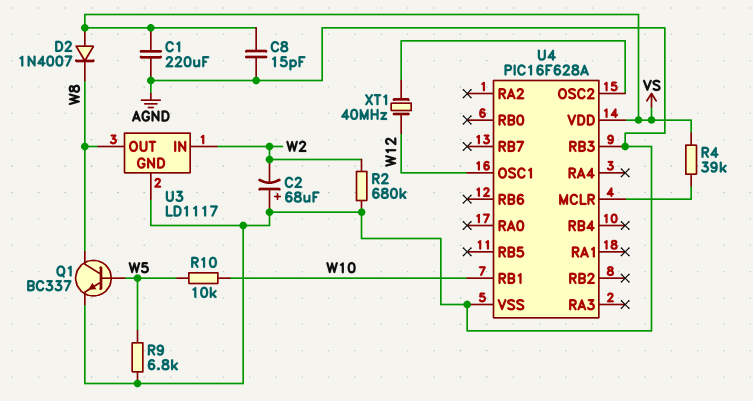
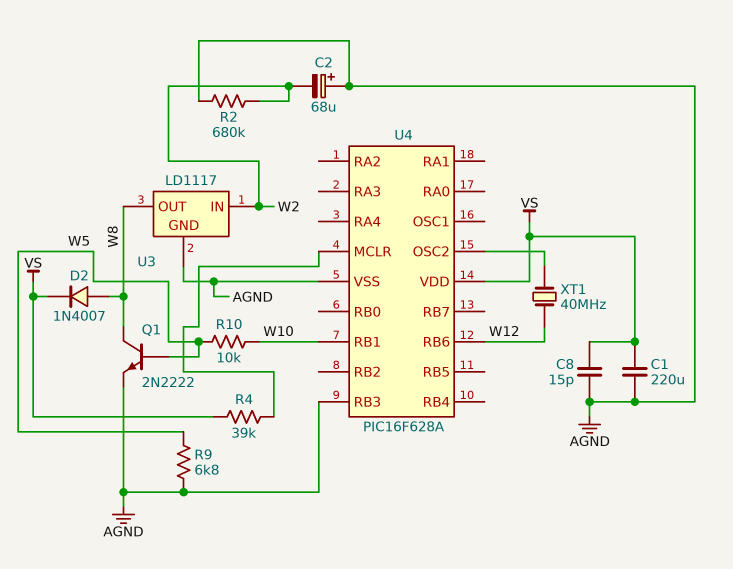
D2: diode 1N4007 (A VS, K W8) -> diode 1N4007 (A W8, K VS)
Q1: NPN BC337 (B W5, C W8, E AGND) -> NPN 2N2222 (B W5, C W8, E AGND)
U4 pin OSC1: W12 -> none
U4 pin RB6: none -> W12

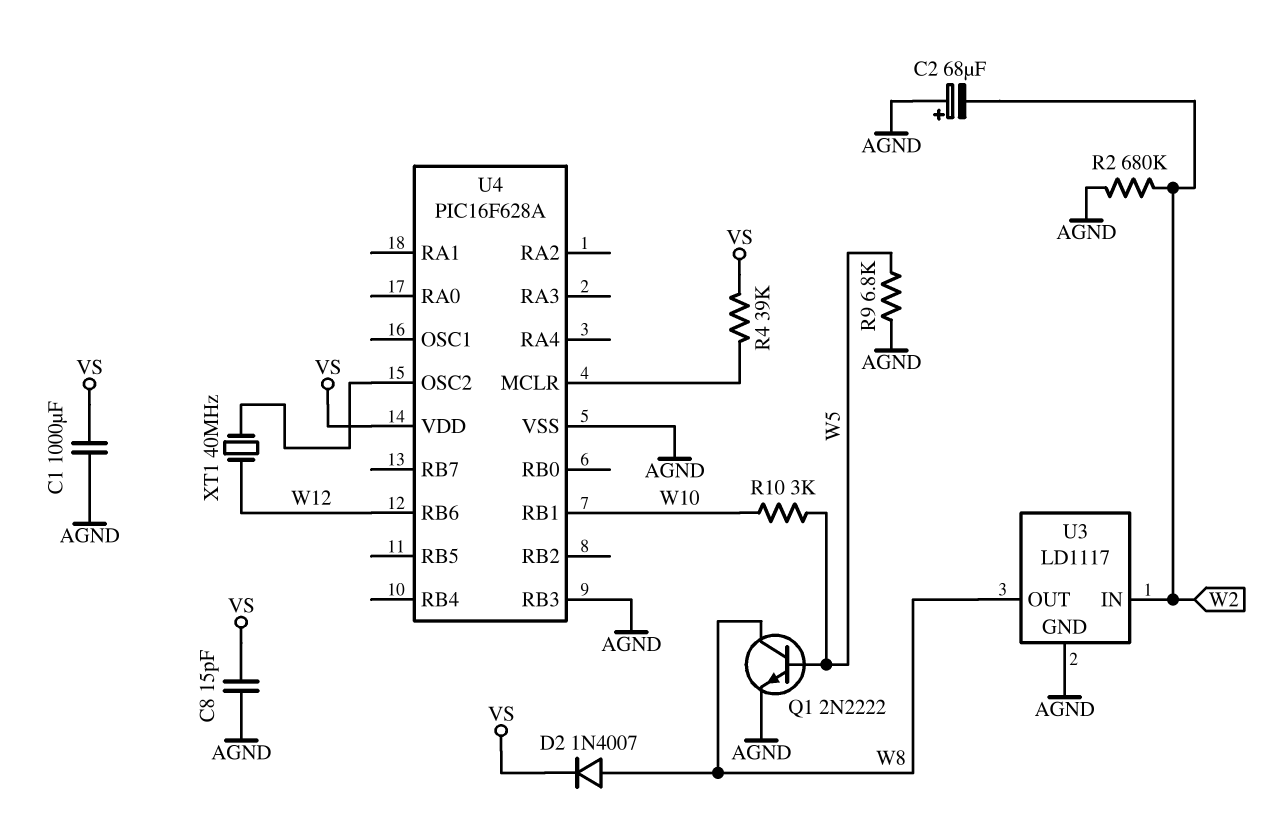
C1: 220uF (AGND, VS) -> 1000uF (AGND, VS)
R10: 10k (W5, W10) -> 3k (W5, W10)

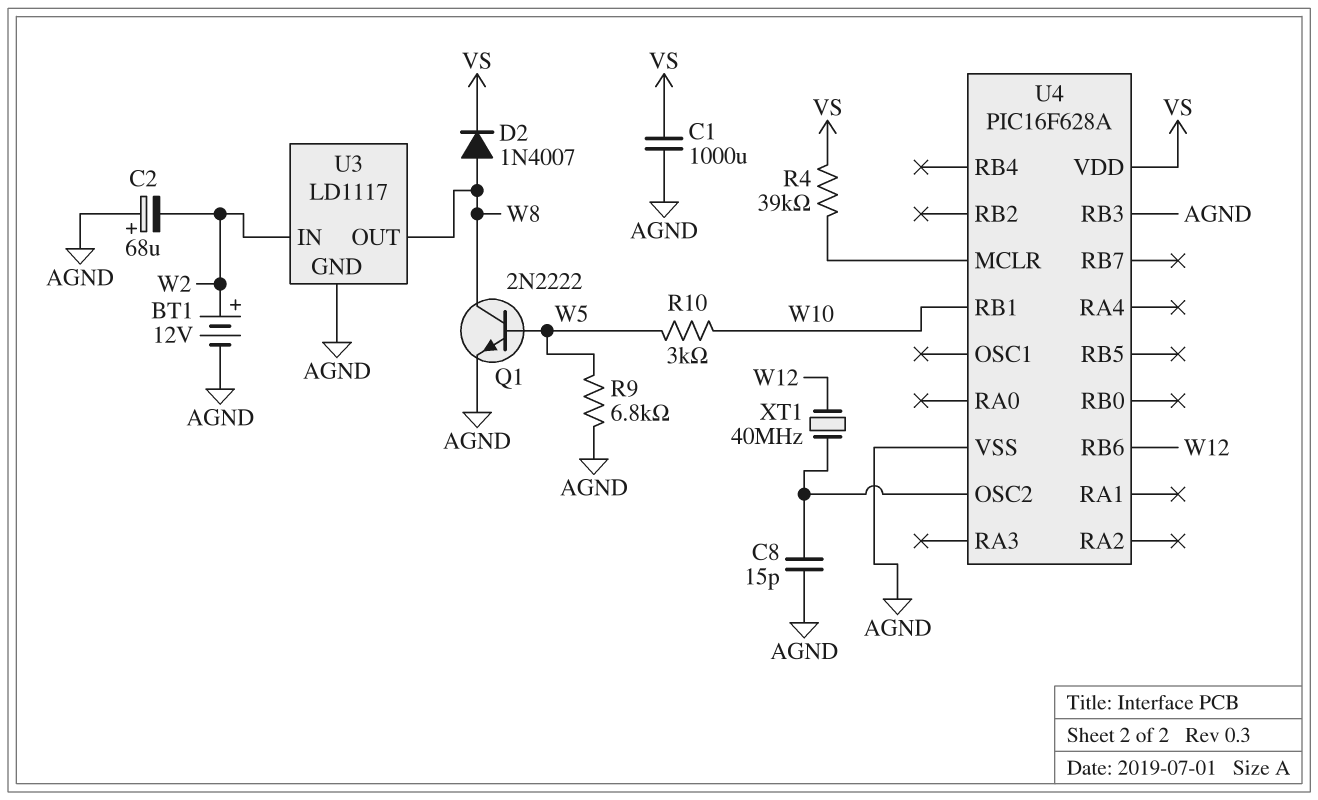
BT1: none -> 12V (plus W2, minus AGND)
C8: 15pF (AGND, VS) -> 15pF (AGND, U4/OSC2)
R2: 680k (AGND, W2) -> none

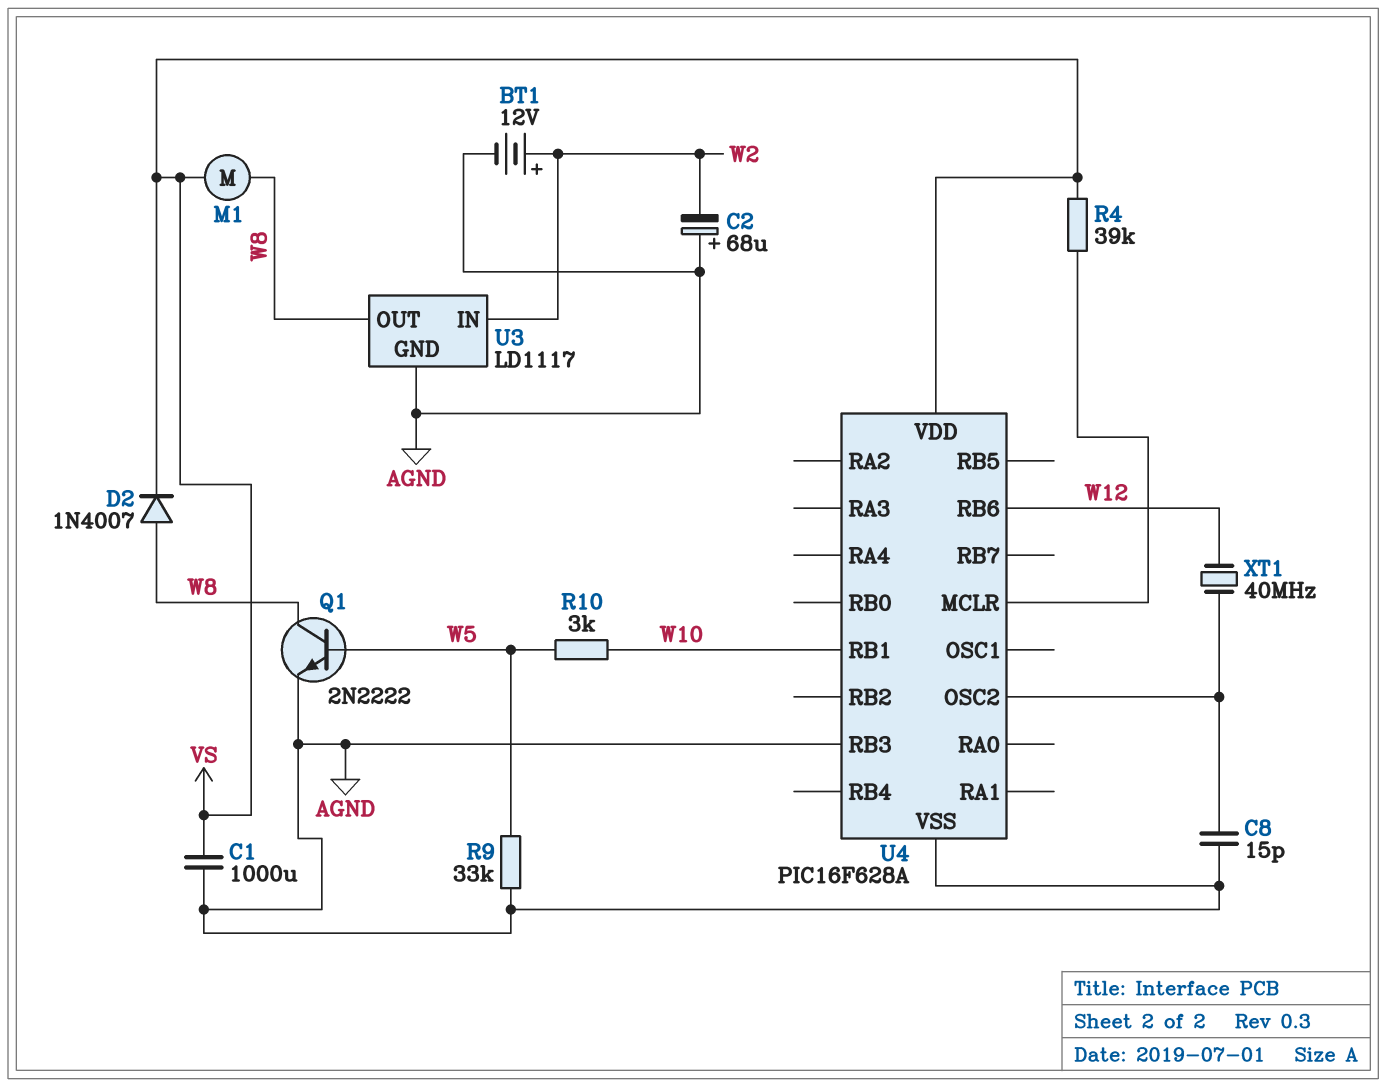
M1: none -> motor (VS, W8)
R9: 6.8k (AGND, W5) -> 33k (AGND, W5)

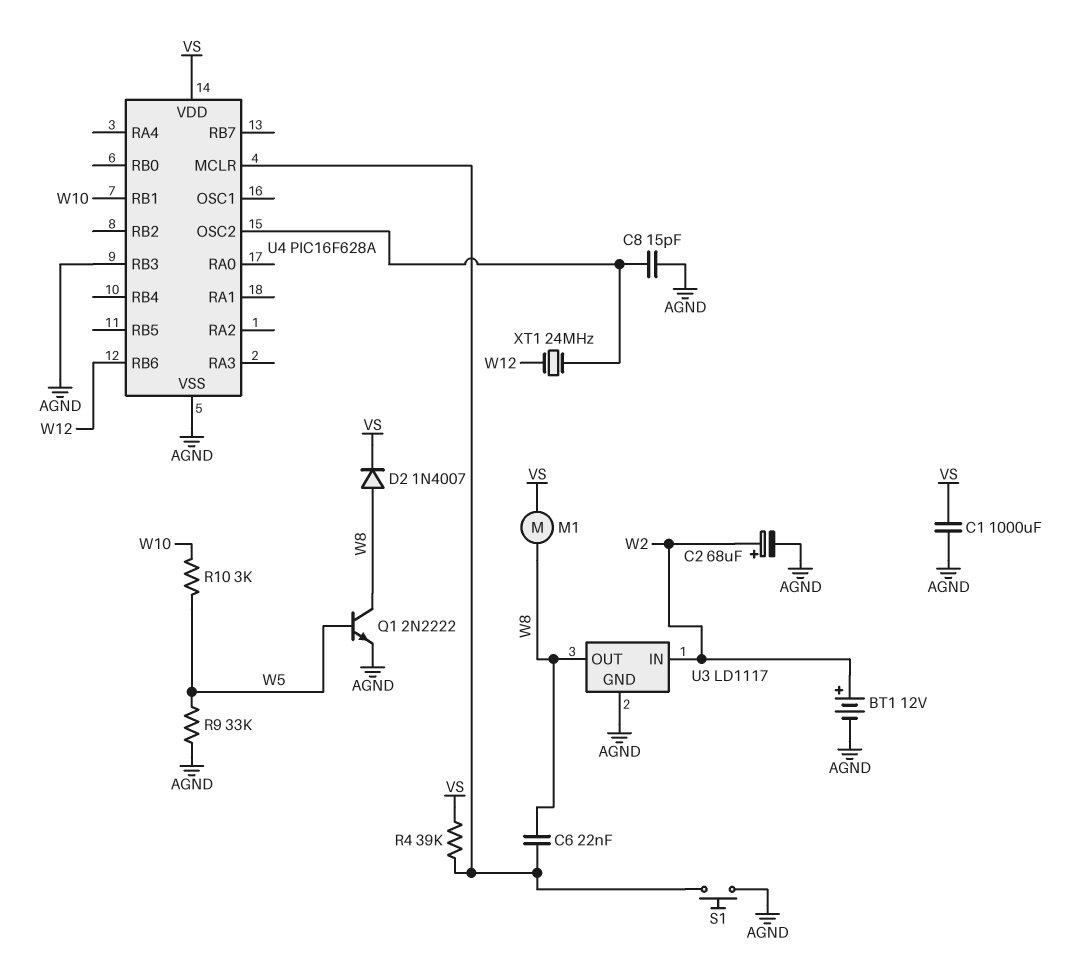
C2: 68uF (plus AGND, minus W2) -> 68uF (plus W2, minus AGND)
C6: none -> 22nF (U4/MCLR, W8)
S1: none -> button (AGND, U4/MCLR)
XT1: 40MHz (U4/OSC2, W12) -> 24MHz (U4/OSC2, W12)

